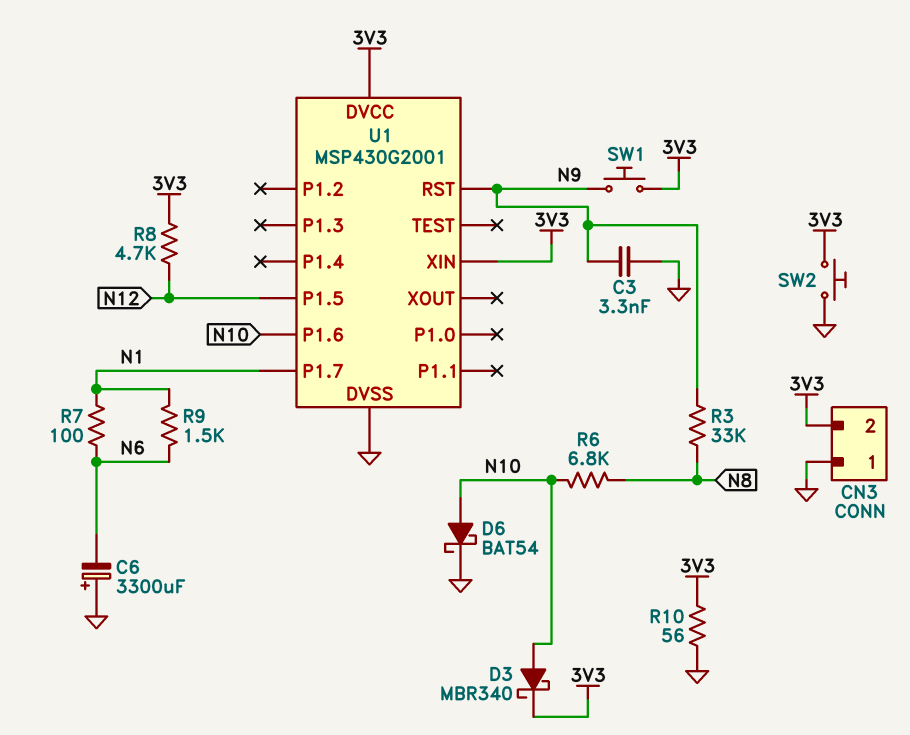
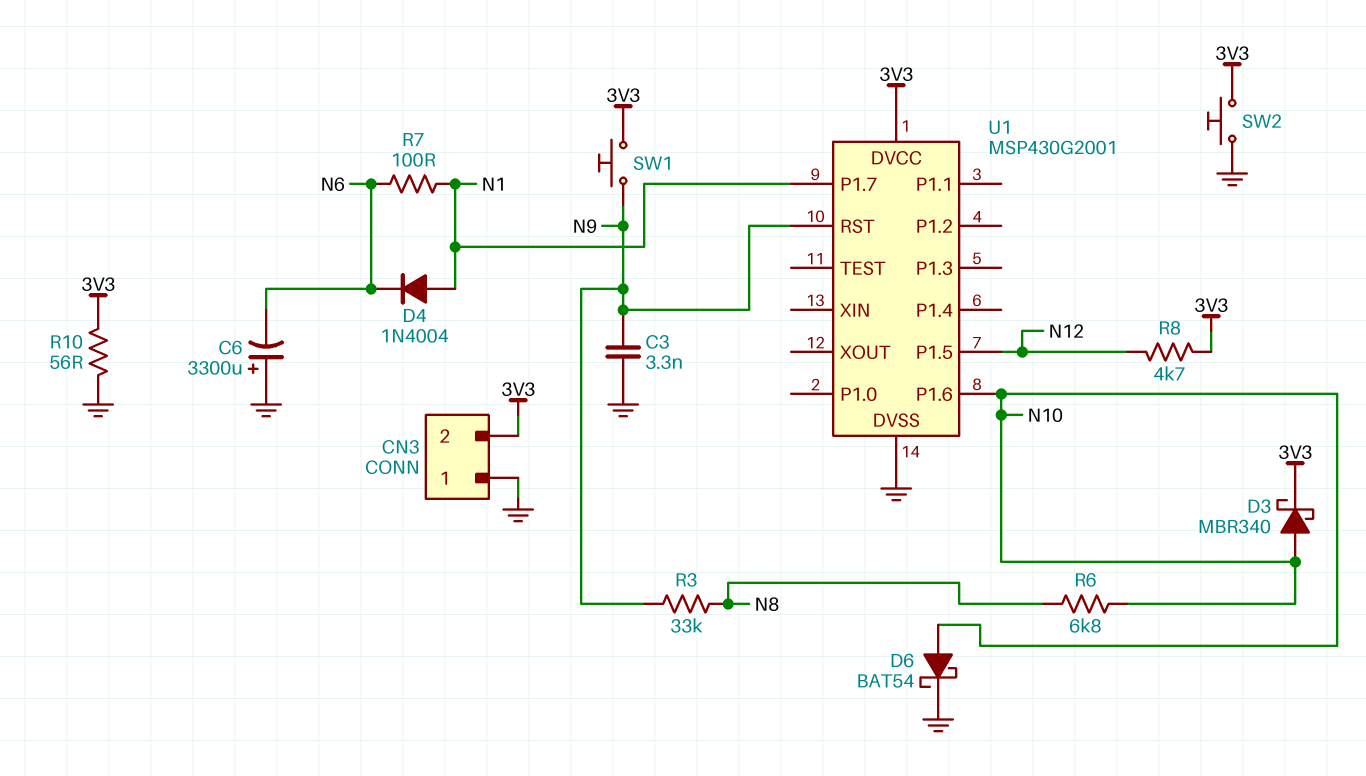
D4: none -> diode 1N4004 (A N1, K N6)
R9: 1.5k (N1, N6) -> none
U1 pin XIN: 3V3 -> none

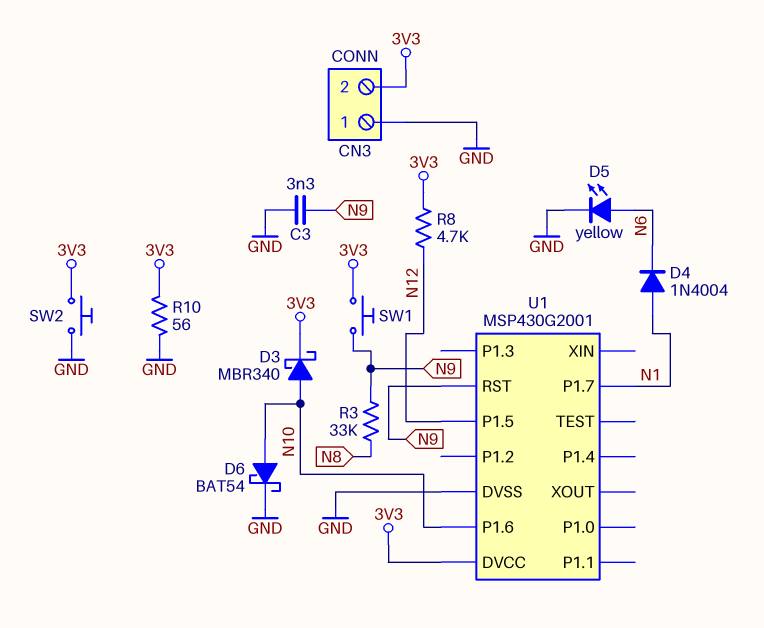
C6: 3300uF (plus GND, minus N6) -> none
D5: none -> LED yellow (A N6, K GND)
R6: 6.8k (N8, N10) -> none
R7: 100 (N1, N6) -> none

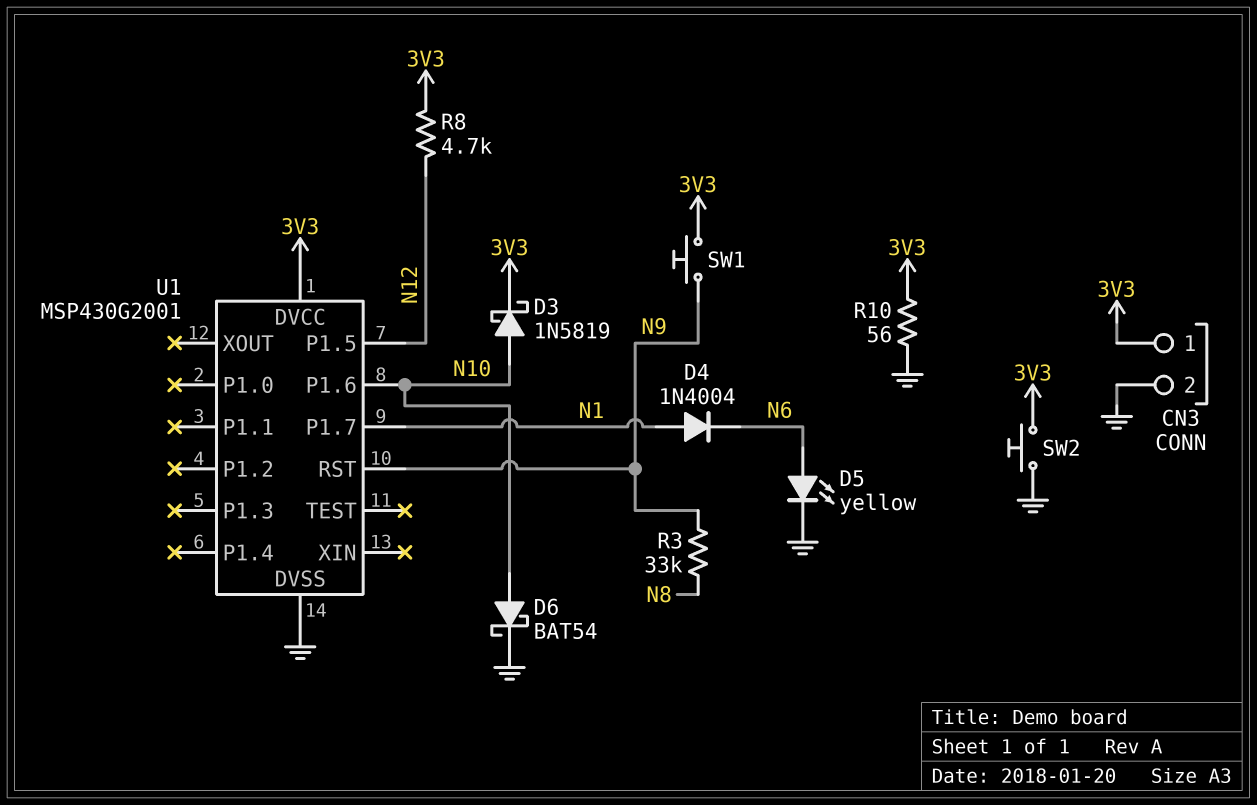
C3: 3.3nF (GND, N9) -> none
CN3 pin 1: GND -> 3V3
CN3 pin 2: 3V3 -> GND
D3: schottky MBR340 (A N10, K 3V3) -> schottky 1N5819 (A N10, K 3V3)

